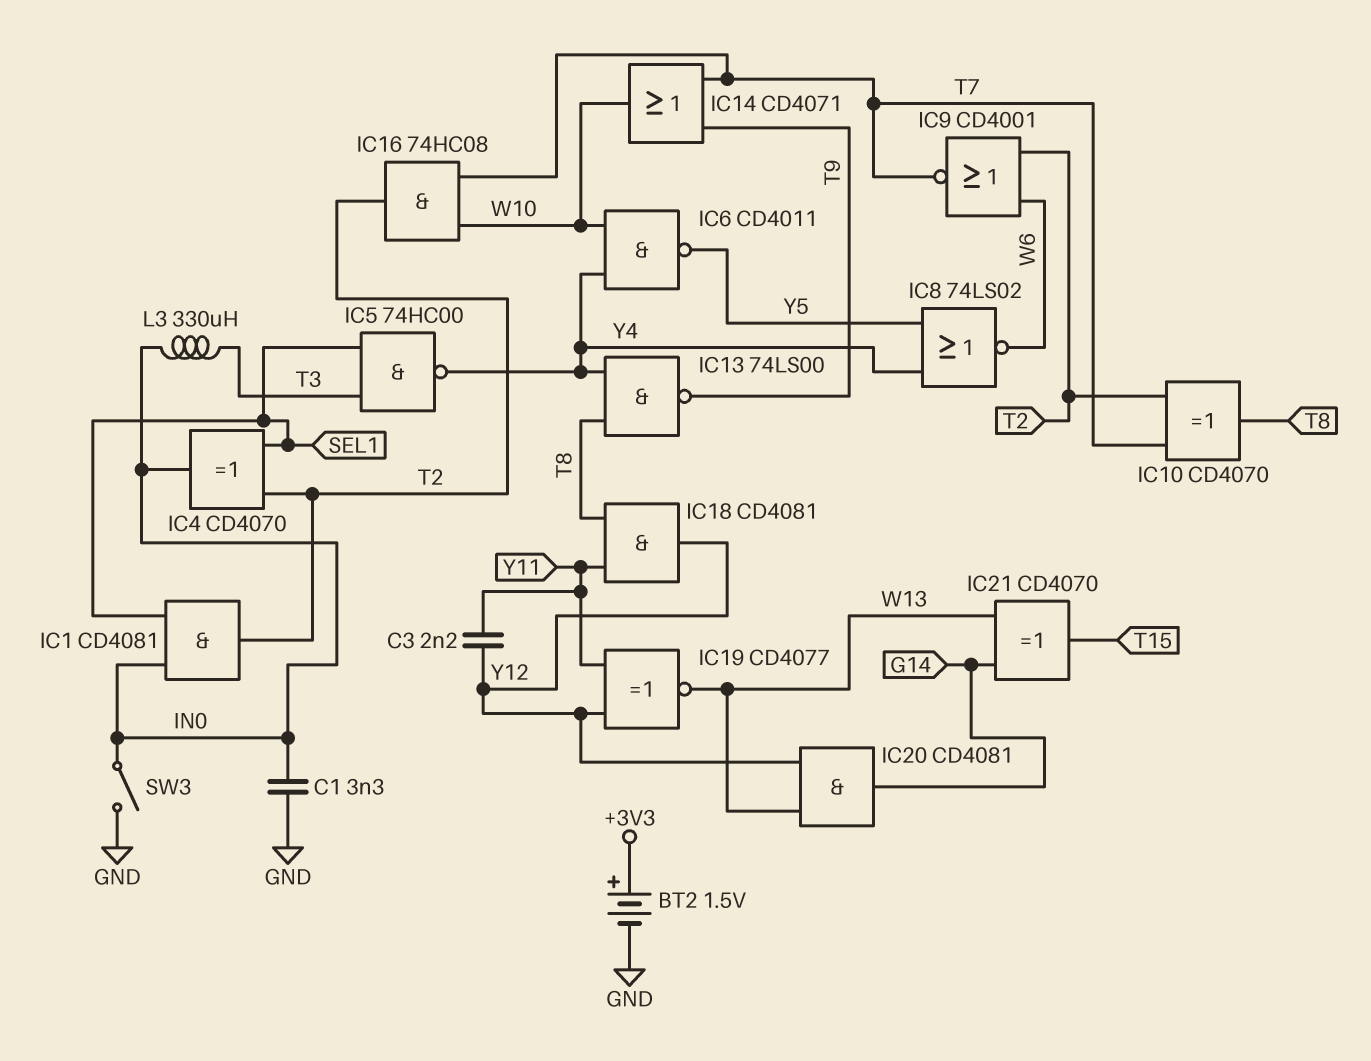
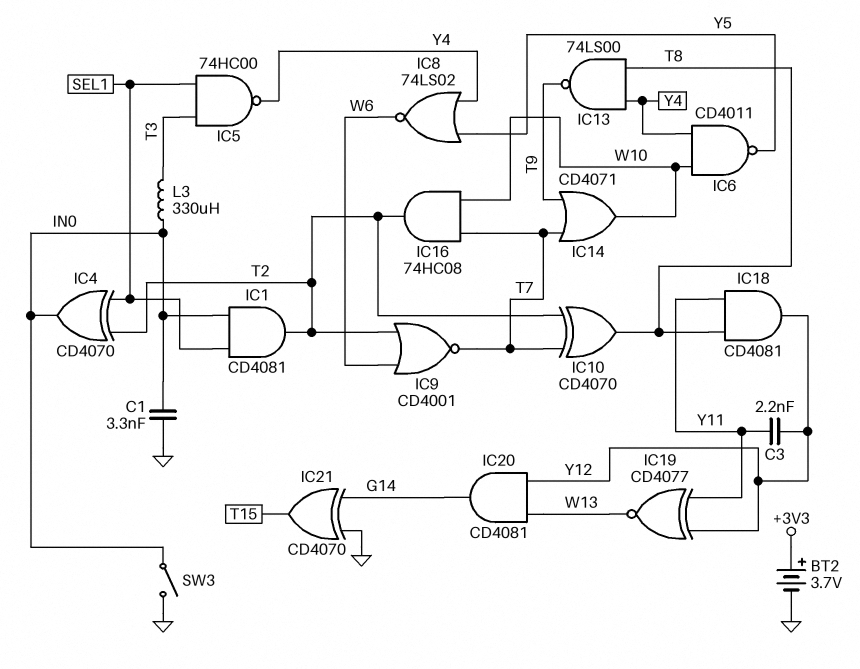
BT2: 1.5V (plus +3V3, minus GND) -> 3.7V (plus +3V3, minus GND)
IC21: XOR CD4070 (in G14, in W13, out T15) -> XOR CD4070 (in G14, in GND, out T15)

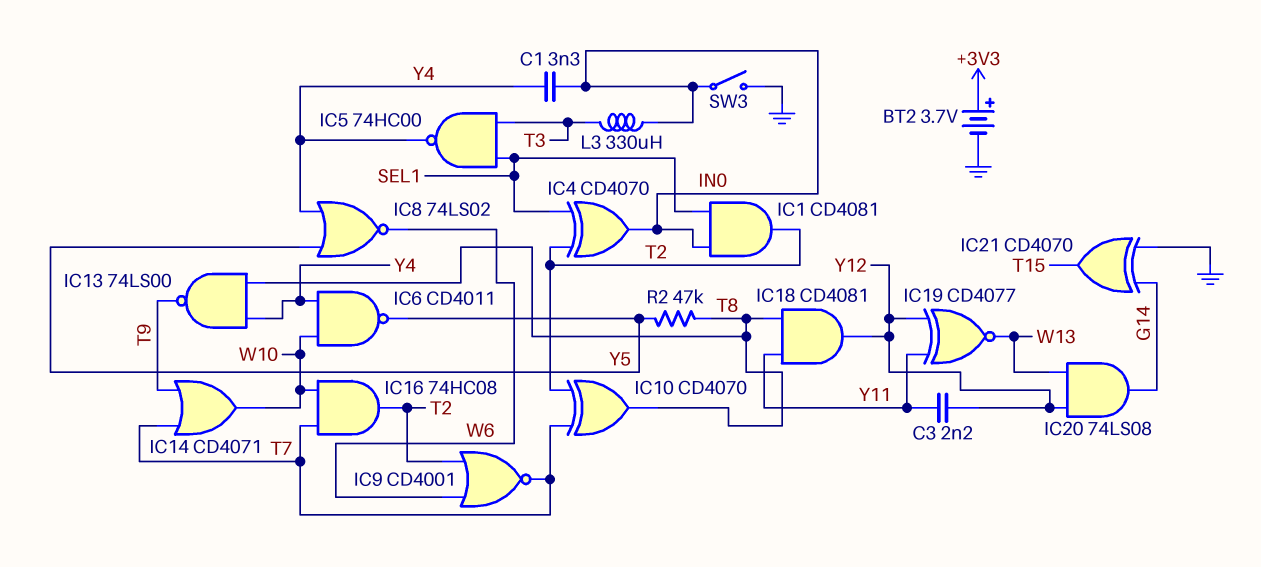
C1: 3.3nF (GND, IN0) -> 3.3nF (IN0, Y4)
IC20: AND CD4081 (in W13, in Y12, out G14) -> AND 74LS08 (in W13, in Y12, out G14)
R2: none -> 47k (T8, Y5)

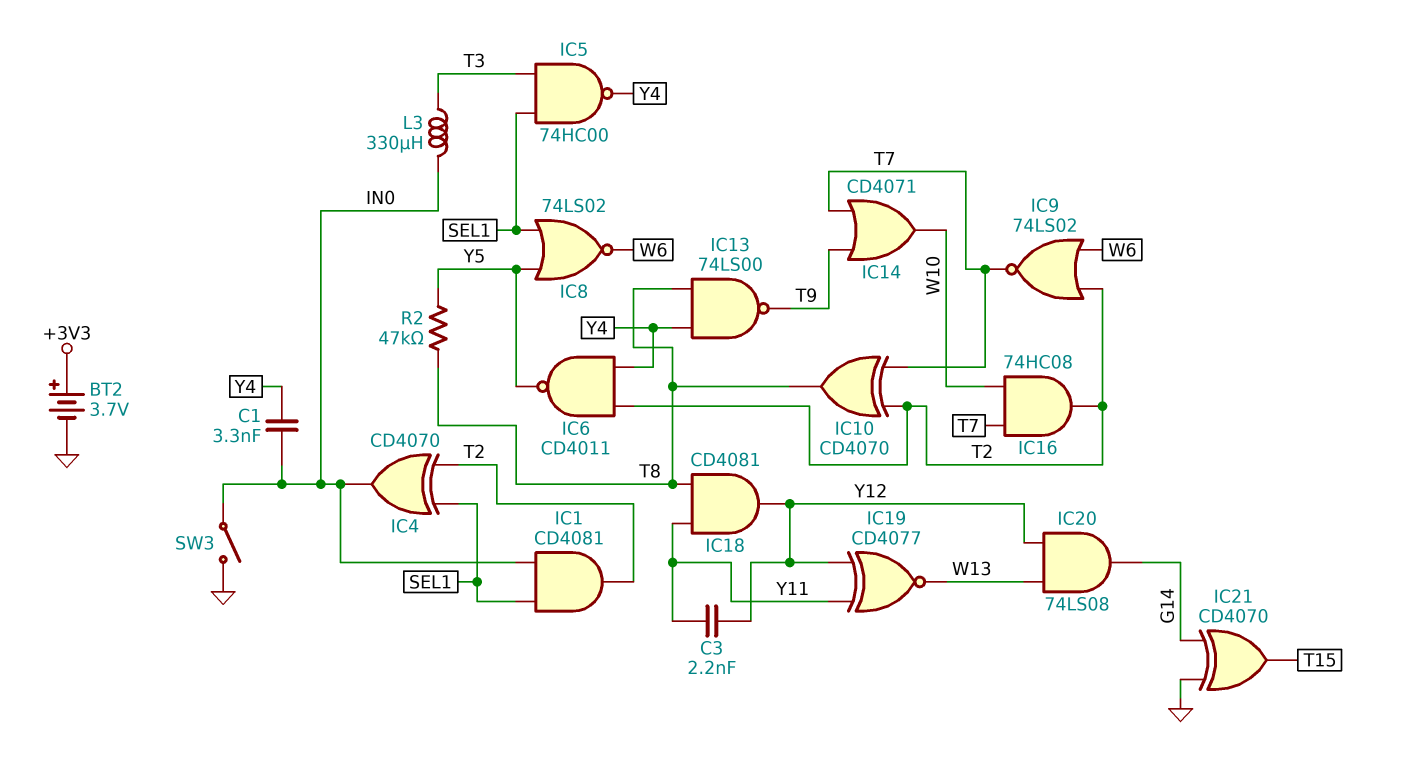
IC6: NAND CD4011 (in W10, in Y4, out Y5) -> NAND CD4011 (in T2, in Y4, out Y5)
IC8: NOR 74LS02 (in Y4, in Y5, out W6) -> NOR 74LS02 (in SEL1, in Y5, out W6)
IC9: NOR CD4001 (in T2, in W6, out T7) -> NOR 74LS02 (in T2, in W6, out T7)

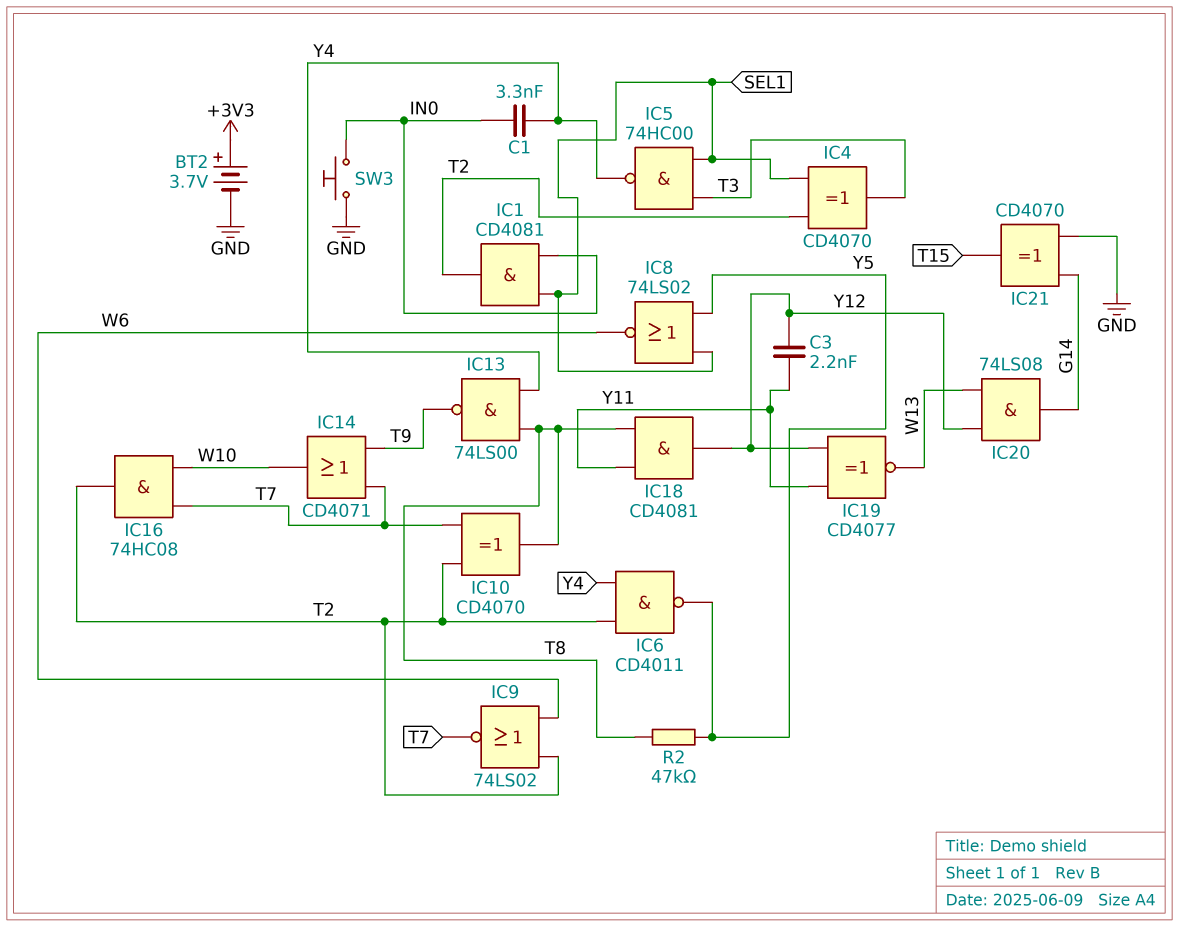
IC4: XOR CD4070 (in SEL1, in T2, out IN0) -> XOR CD4070 (in SEL1, in T2, out T3)
L3: 330uH (IN0, T3) -> none
SW3: switch (GND, IN0) -> button (GND, IN0)

